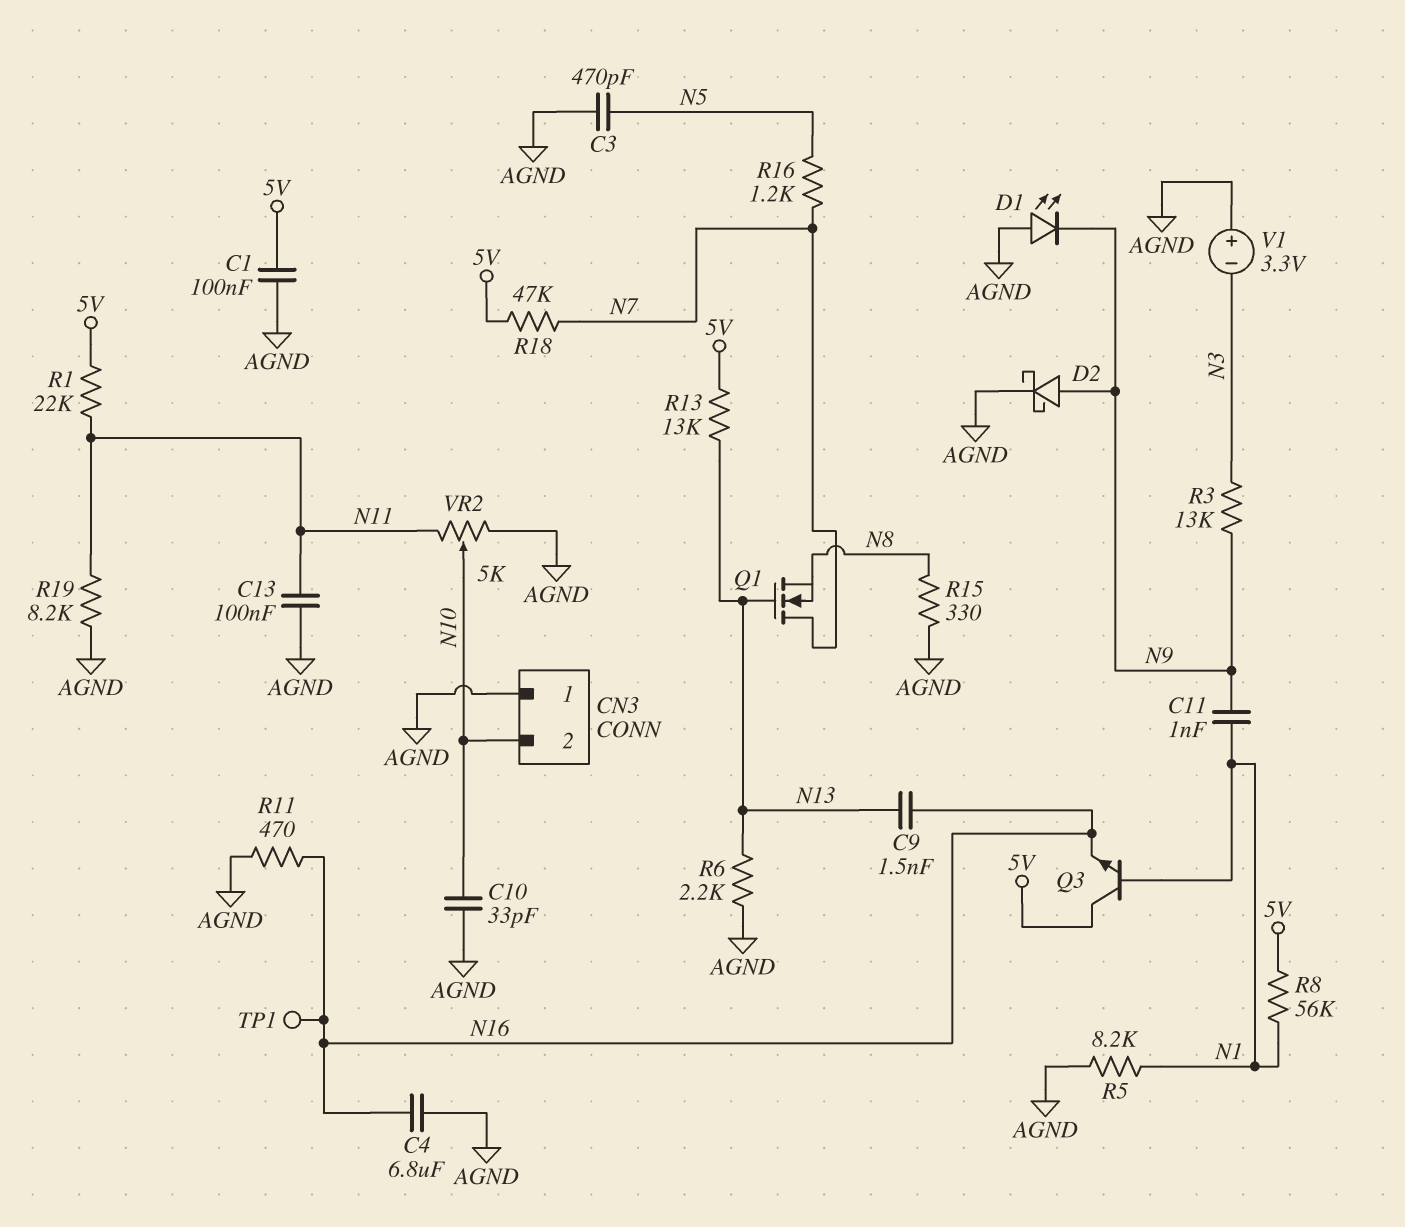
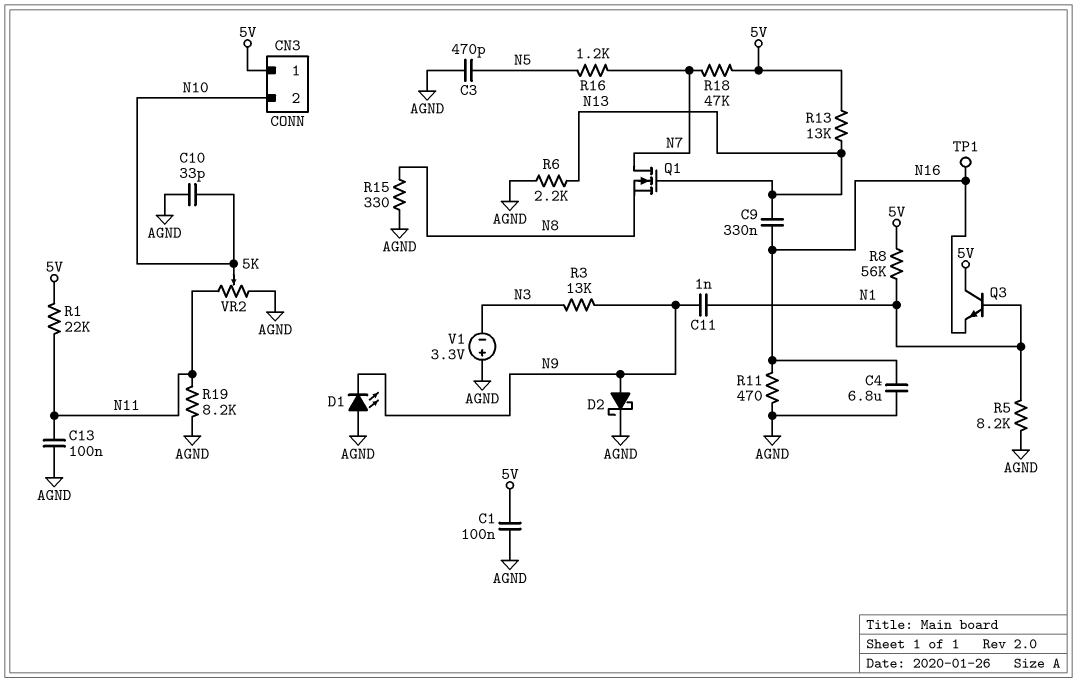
C9: 1.5nF (N13, N16) -> 330nF (N13, N16)
CN3 pin 1: AGND -> 5V

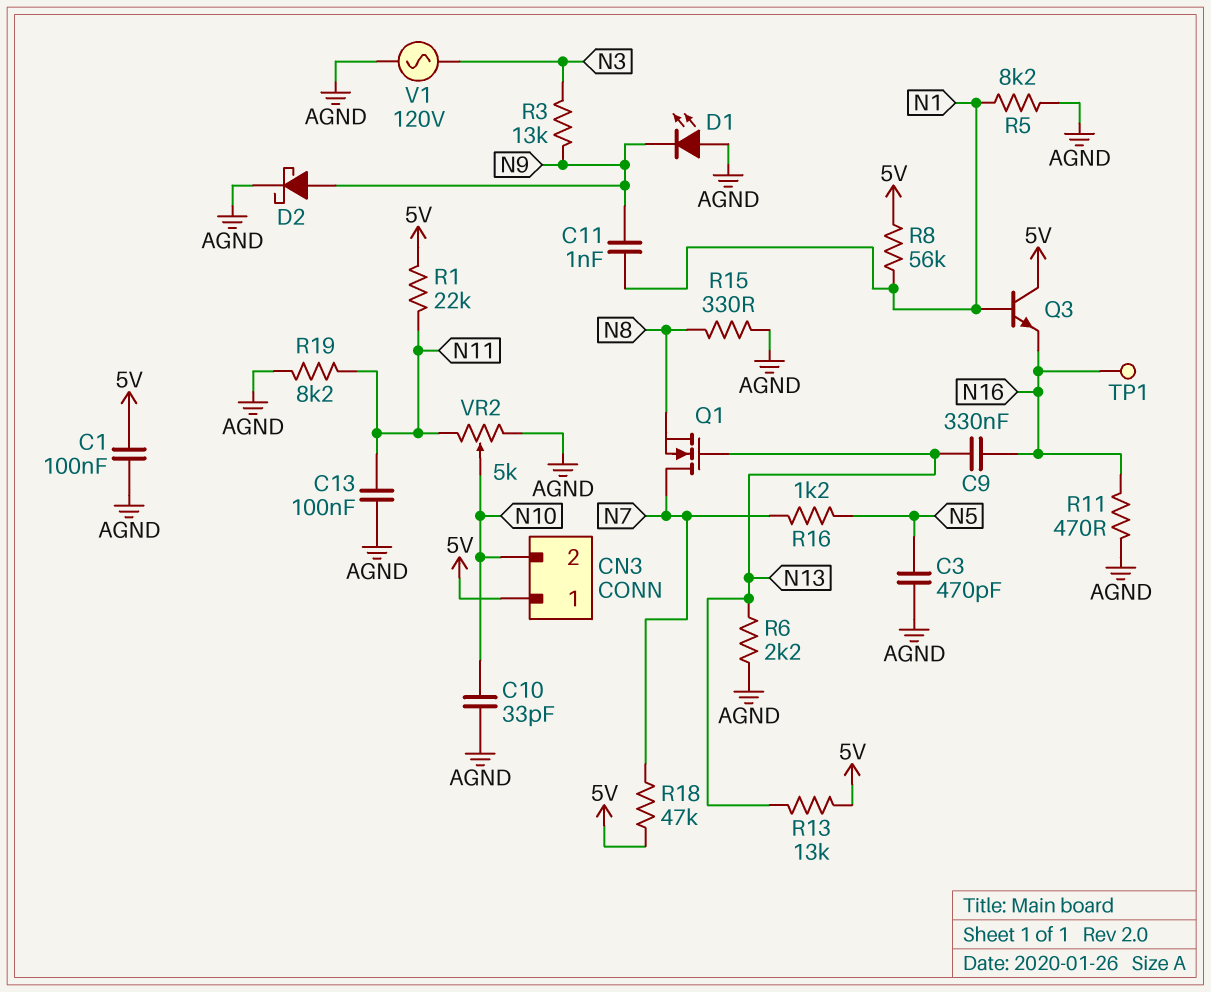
C4: 6.8uF (AGND, N16) -> none
V1: 3.3V (plus AGND, minus N3) -> AC 120V (AGND, N3)

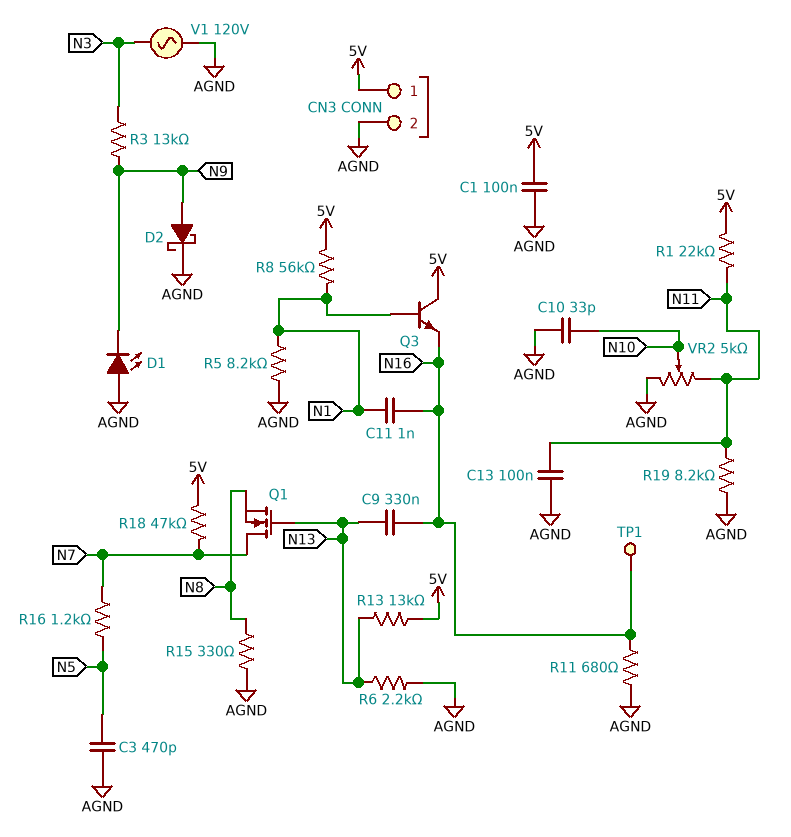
C11: 1nF (N1, N9) -> 1nF (N1, N16)
CN3 pin 2: N10 -> AGND
R11: 470 (AGND, N16) -> 680 (AGND, N16)

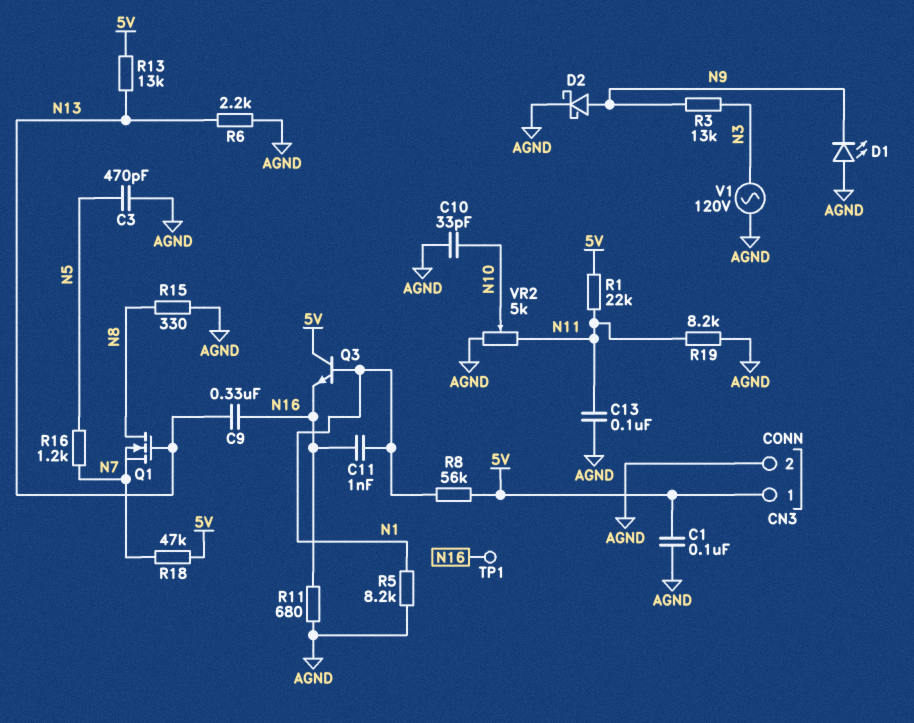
Q1: NMOS (G N13, D N7, S N8) -> NMOS (G N13, D N8, S N7)

